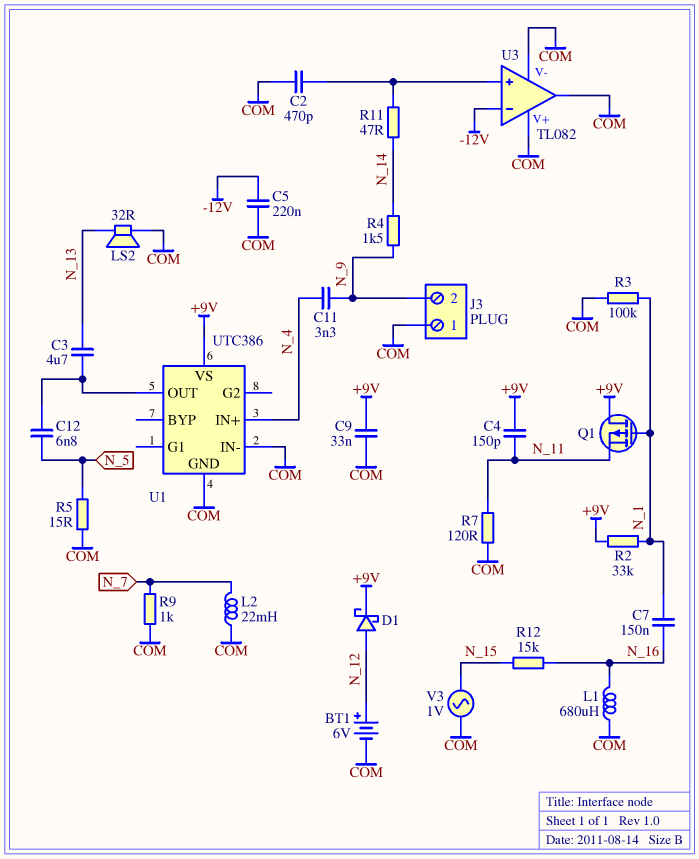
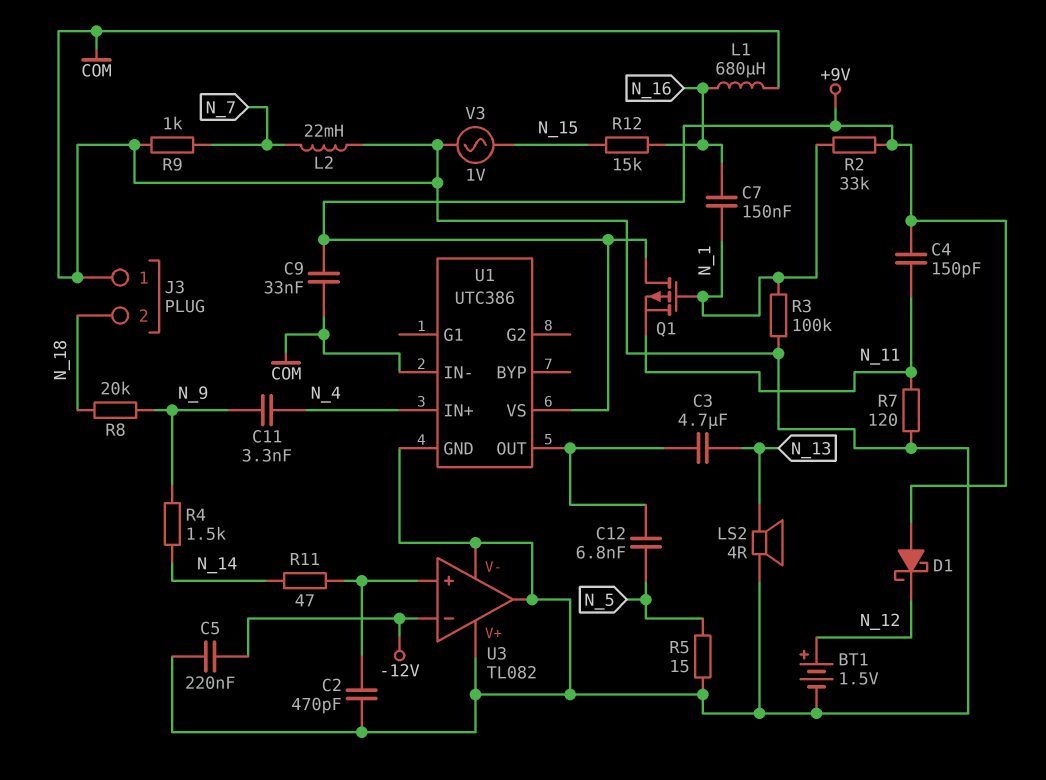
BT1: 6V (plus N_12, minus COM) -> 1.5V (plus N_12, minus COM)
D1: schottky (A N_12, K +9V) -> schottky (A +9V, K N_12)
J3 pin 2: N_9 -> N_18
LS2: speaker 32R (COM, N_13) -> speaker 4R (COM, N_13)
R8: none -> 20k (N_9, N_18)

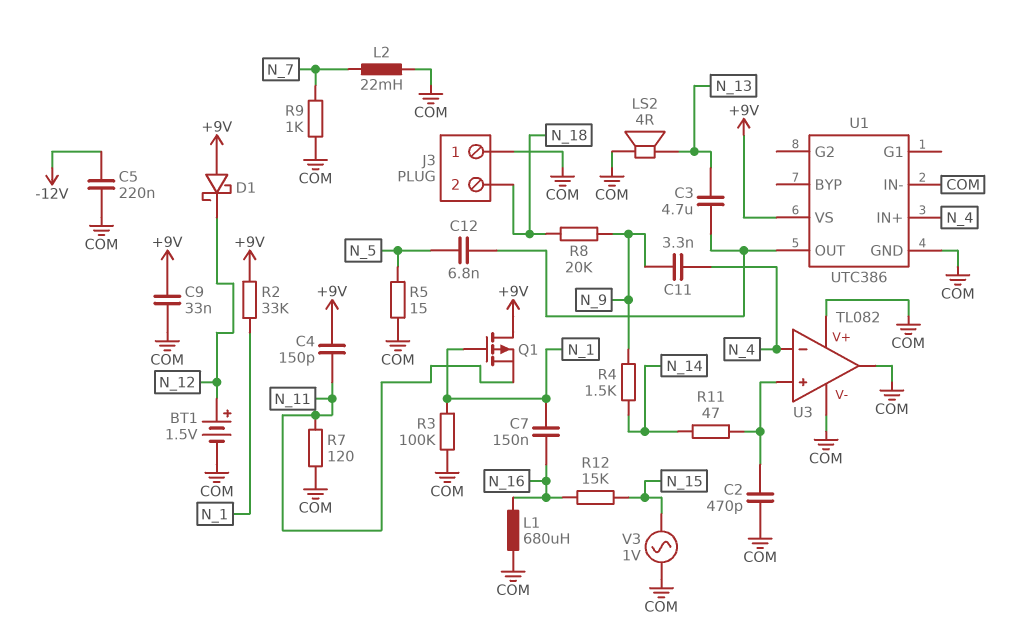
U3 pin in-: -12V -> N_4

